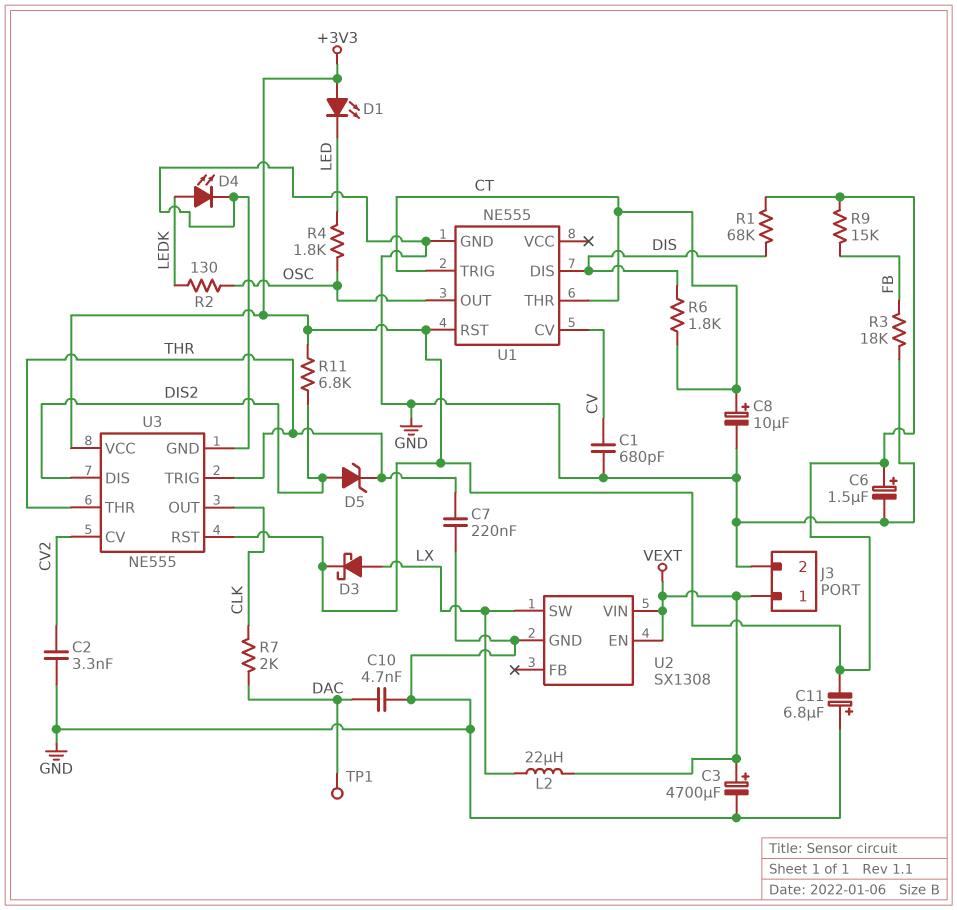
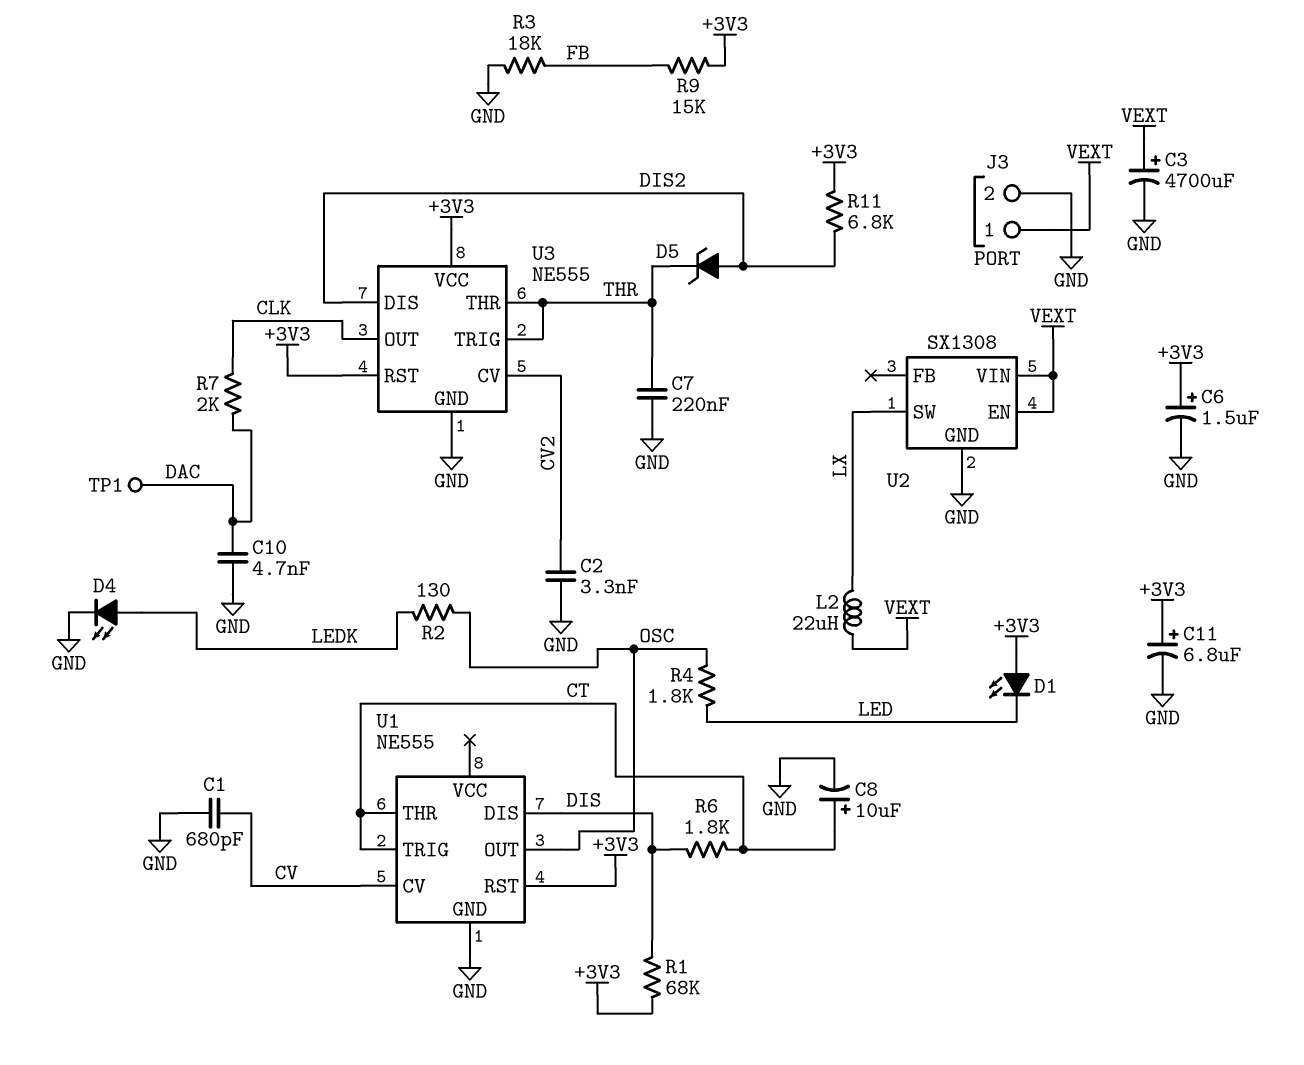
C11: 6.8uF (plus GND, minus +3V3) -> 6.8uF (plus +3V3, minus GND)
D3: schottky (A LX, K +3V3) -> none

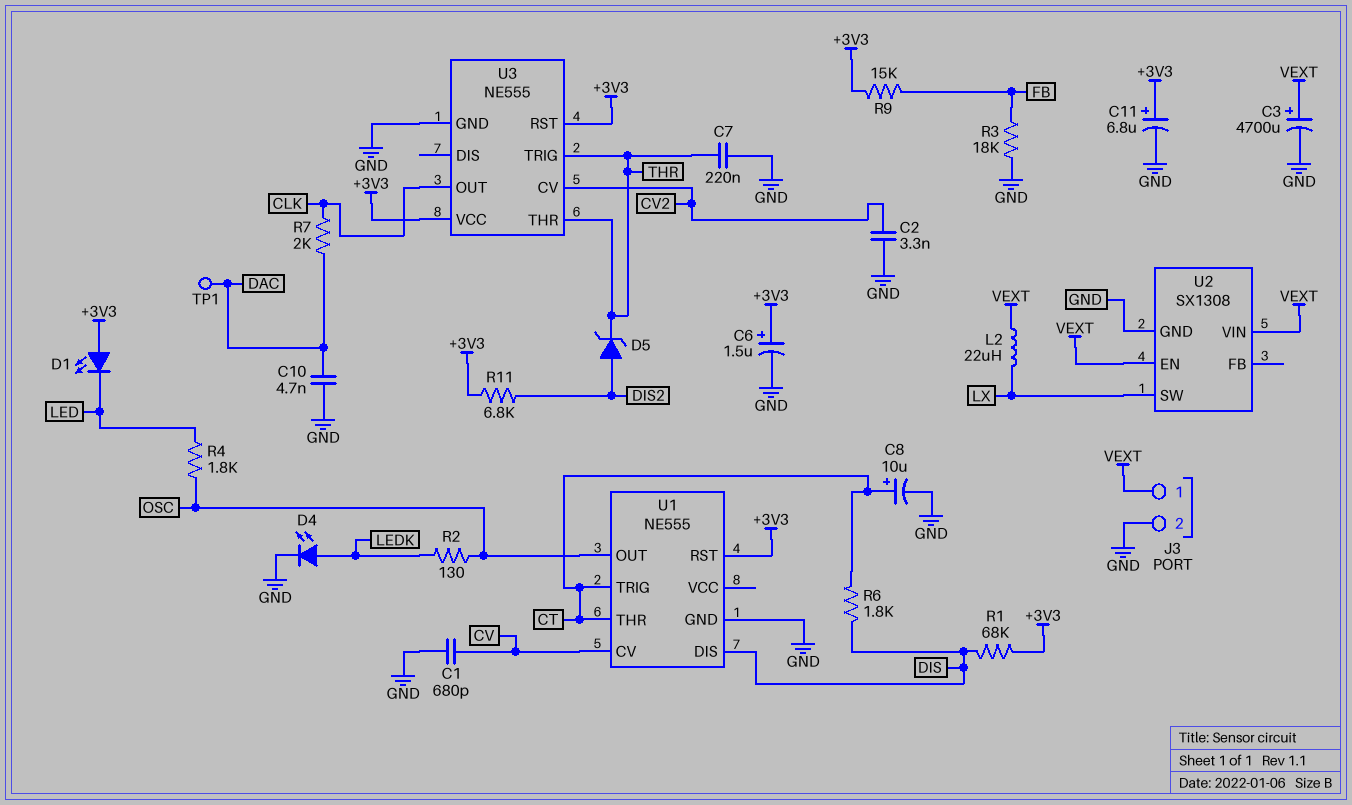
U3 pin DIS: DIS2 -> none

